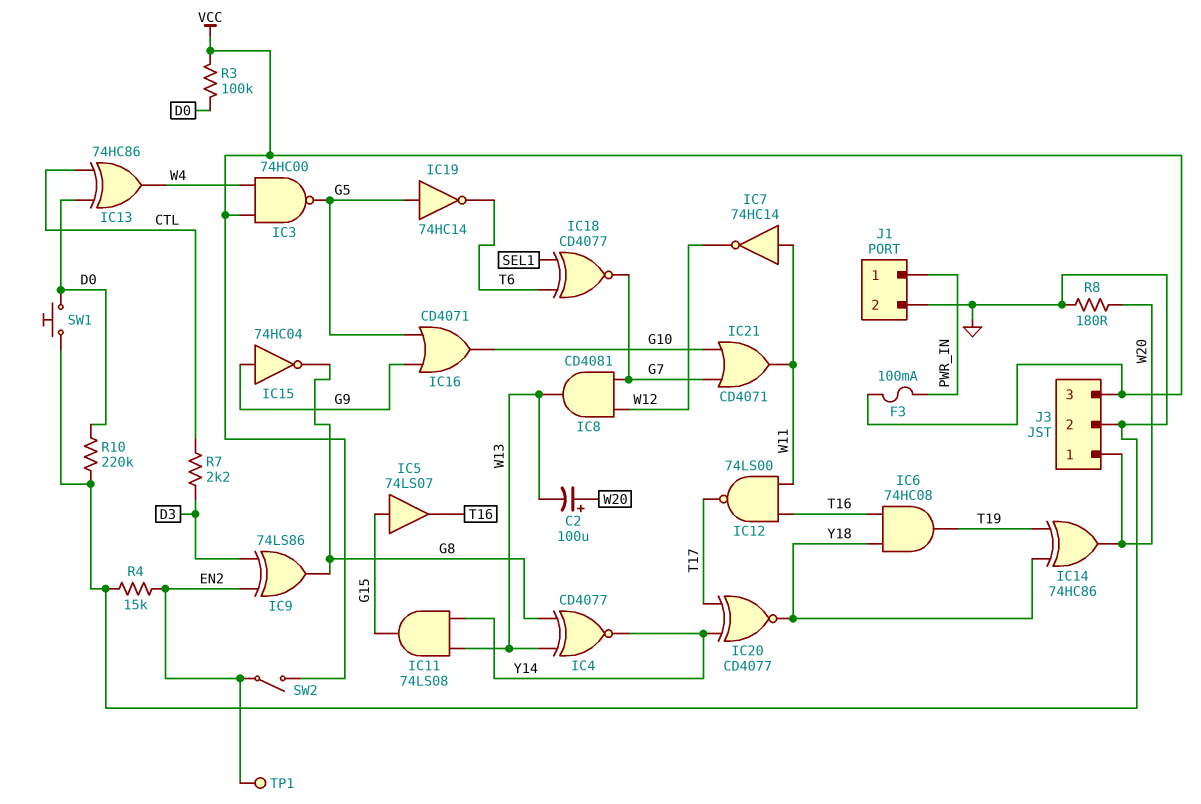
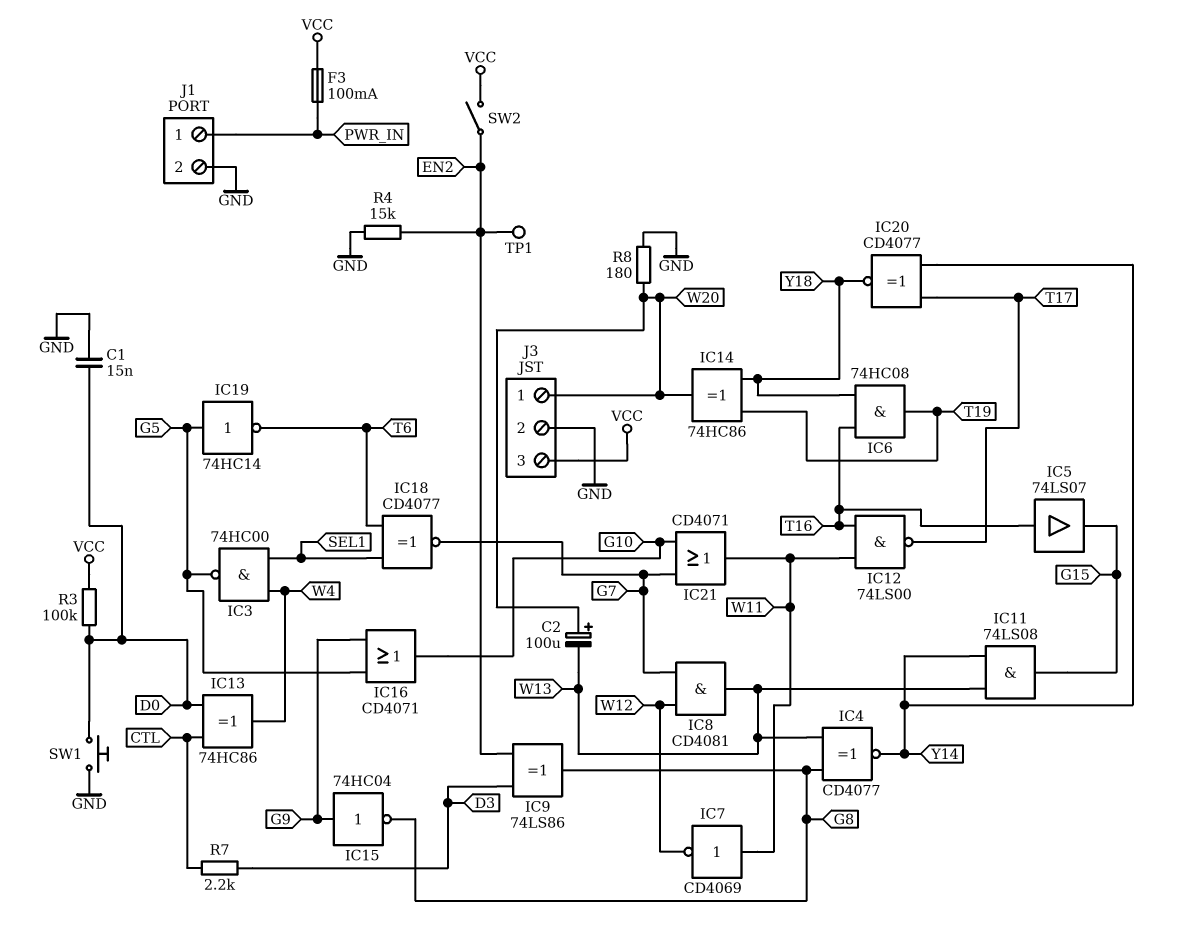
C1: none -> 15nF (D0, GND)
IC3: NAND 74HC00 (in VCC, in W4, out G5) -> NAND 74HC00 (in SEL1, in W4, out G5)
IC5: buffer 74LS07 (in G15, out T16) -> buffer 74LS07 (in T16, out G15)
IC7: NOT 74HC14 (in W11, out W12) -> NOT CD4069 (in W11, out W12)
R10: 220k (D0, GND) -> none

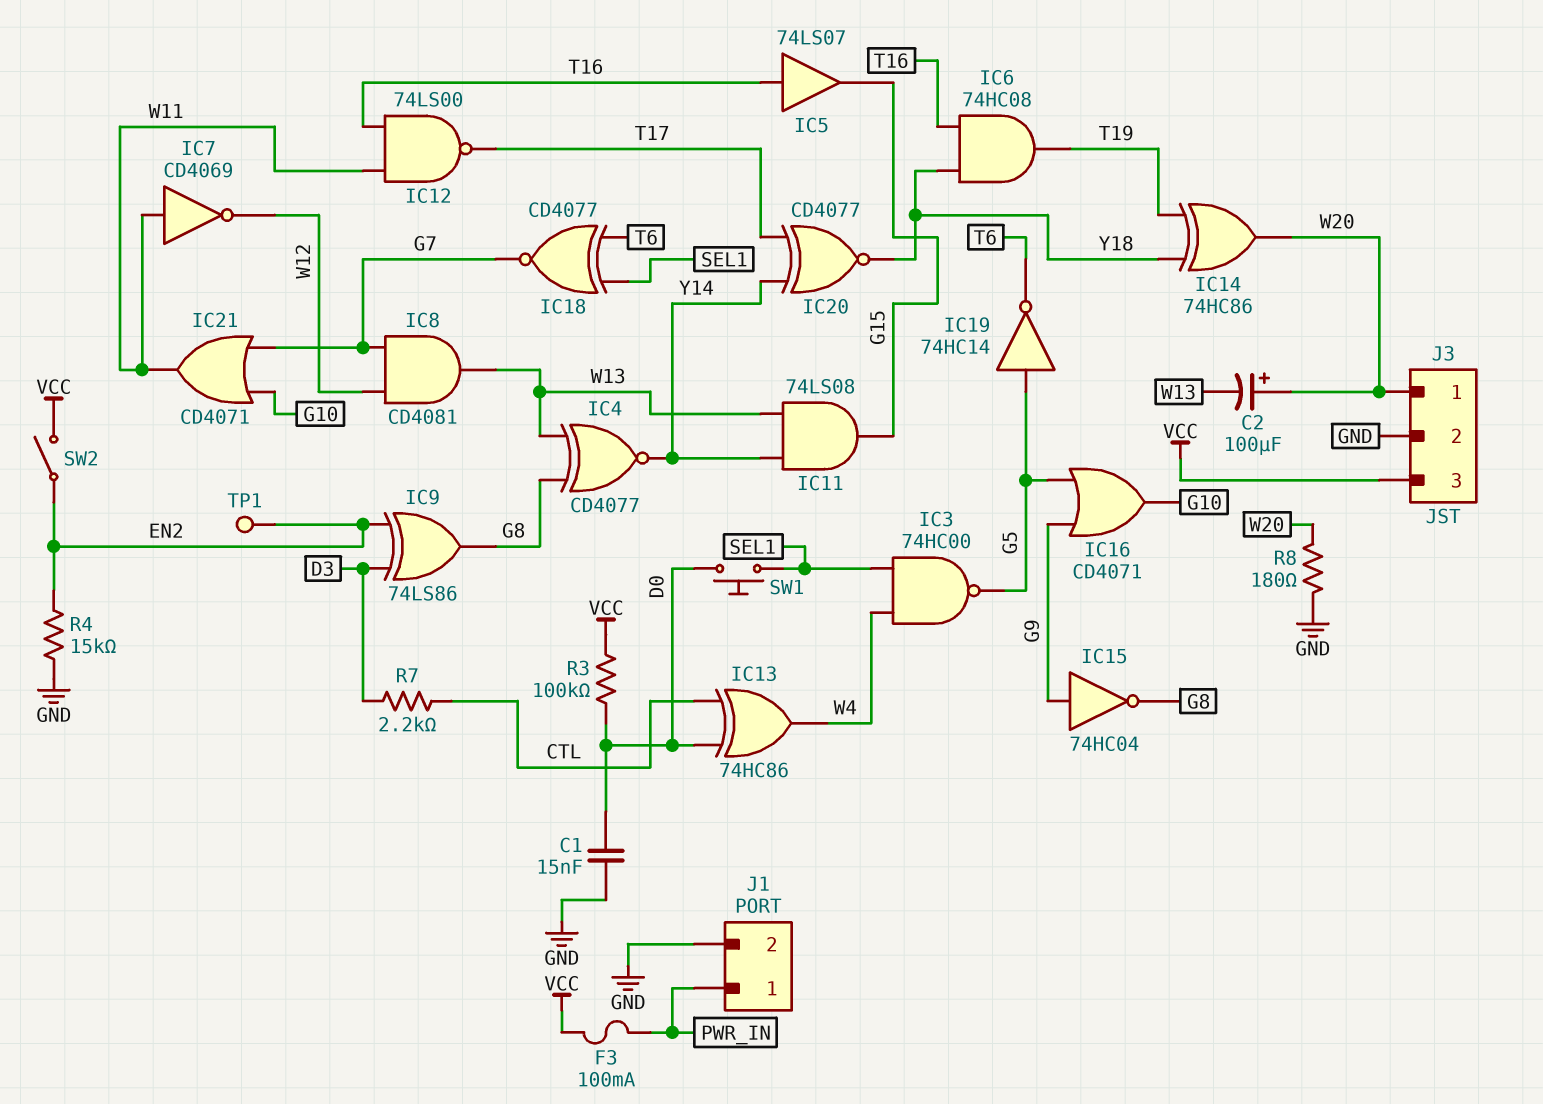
SW1: button (D0, GND) -> button (D0, SEL1)

